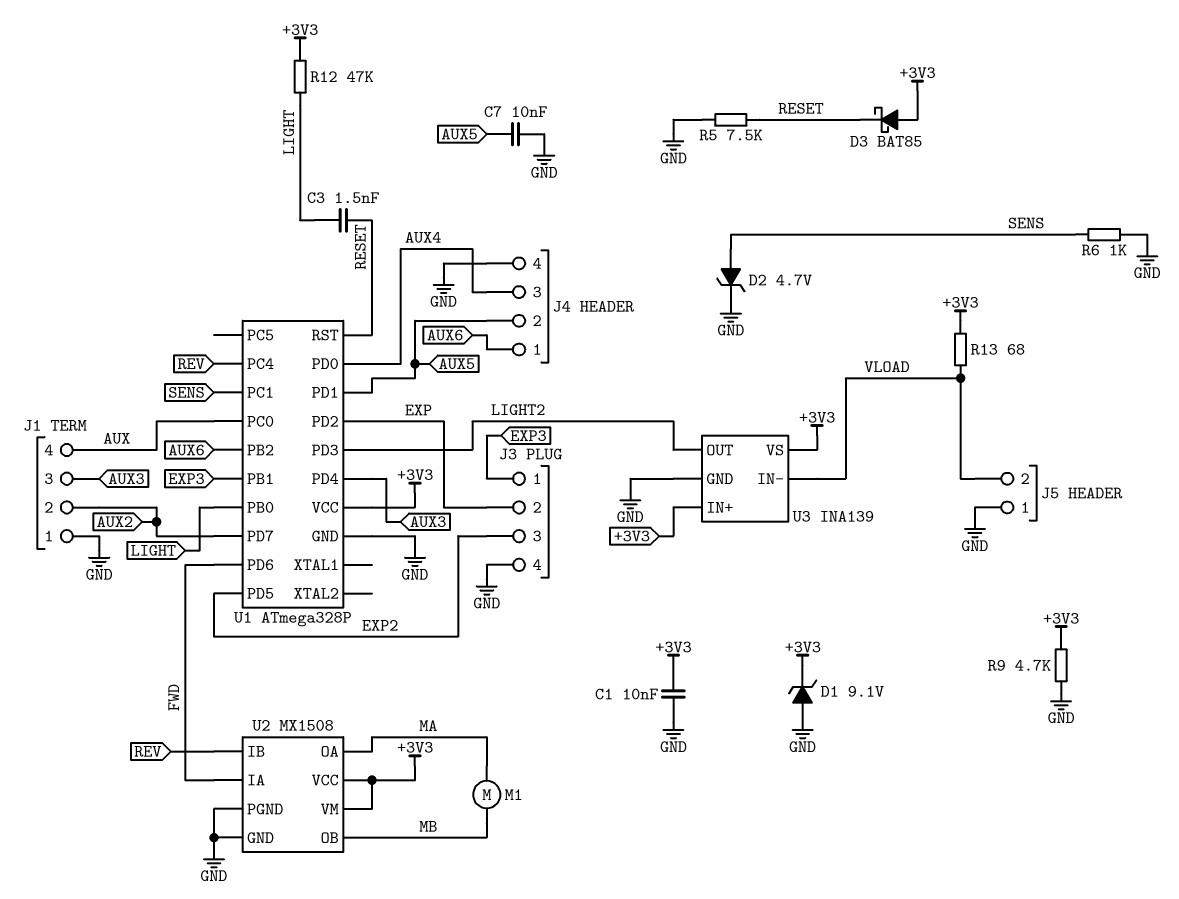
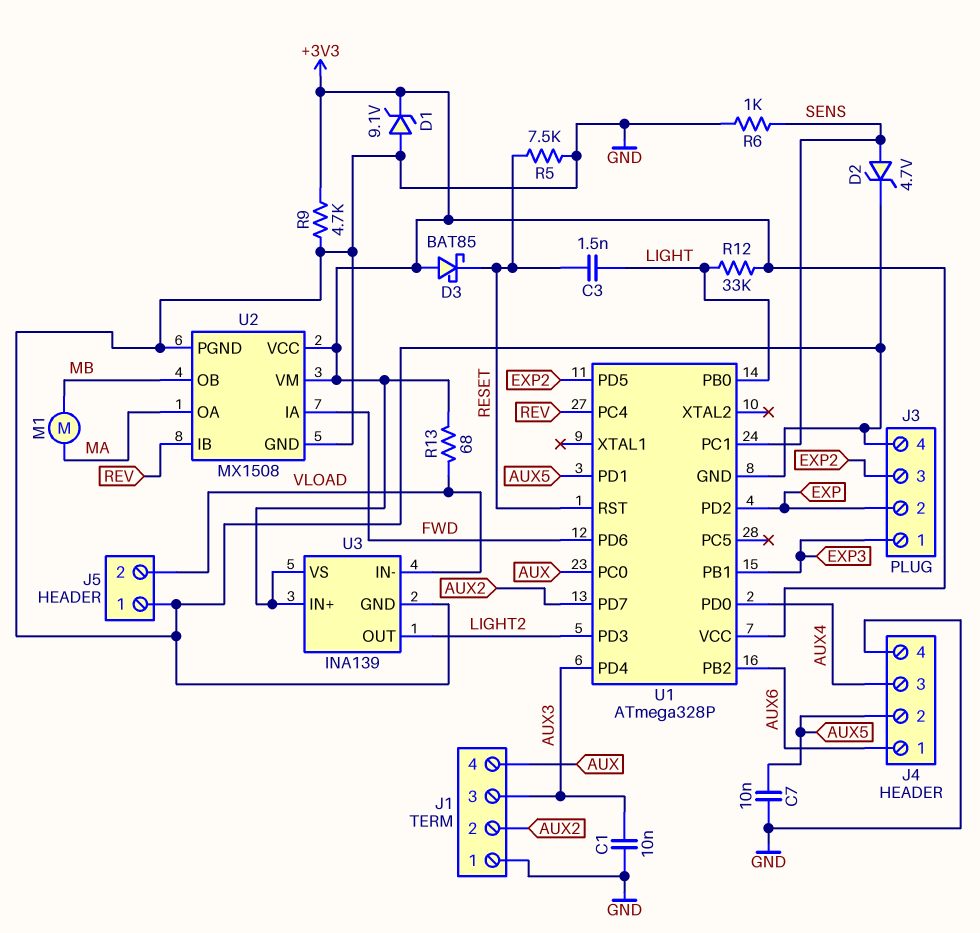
C1: 10nF (+3V3, GND) -> 10nF (AUX3, GND)
R12: 47k (+3V3, LIGHT) -> 33k (+3V3, LIGHT)

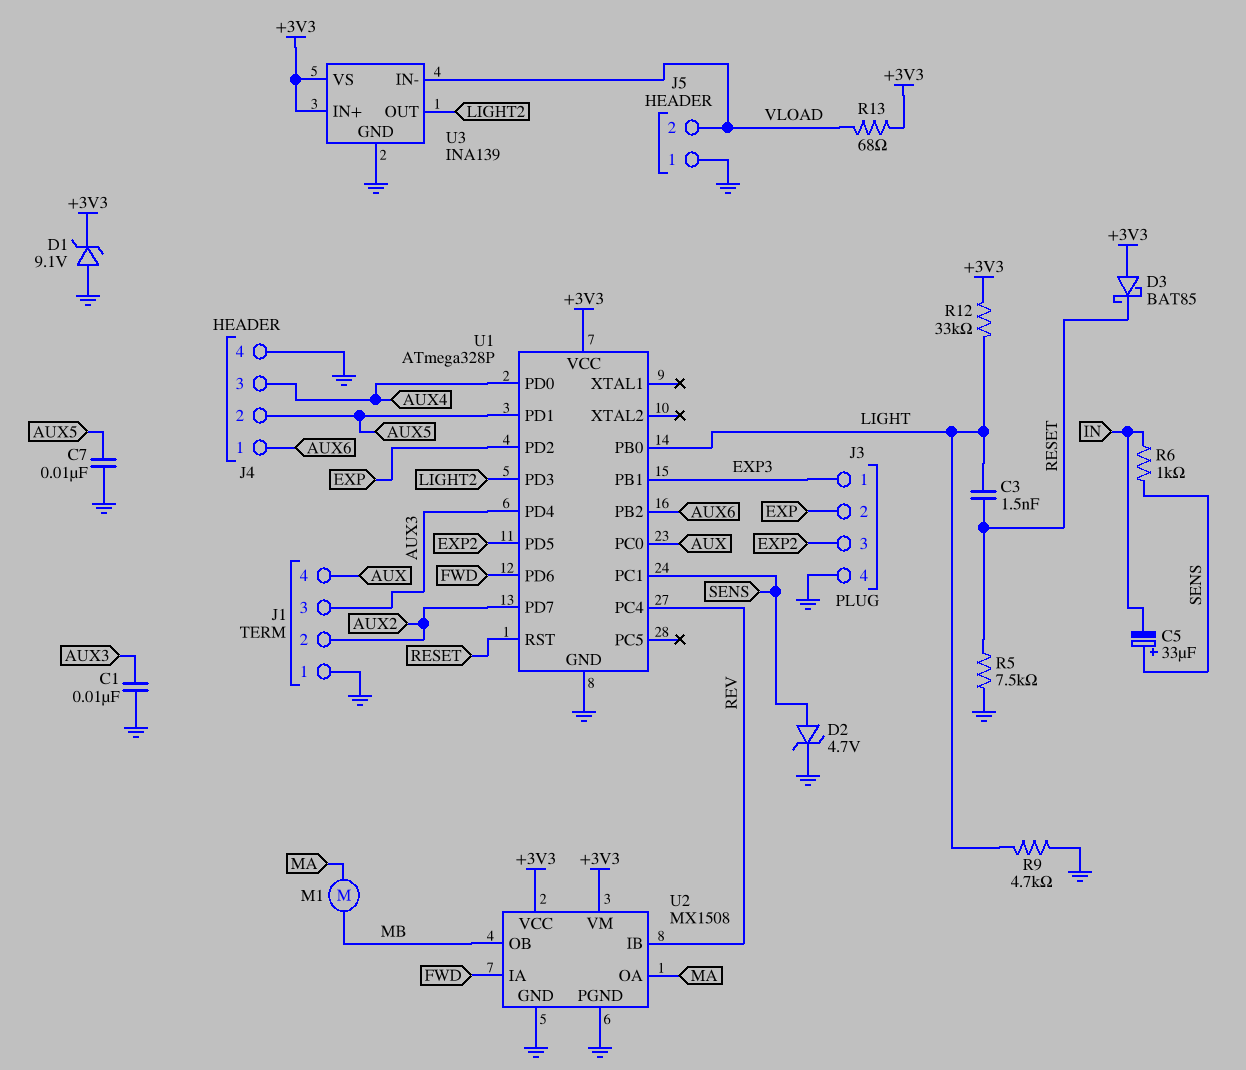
C5: none -> 33uF (plus SENS, minus IN)
R6: 1k (GND, SENS) -> 1k (IN, SENS)
R9: 4.7k (+3V3, GND) -> 4.7k (GND, LIGHT)

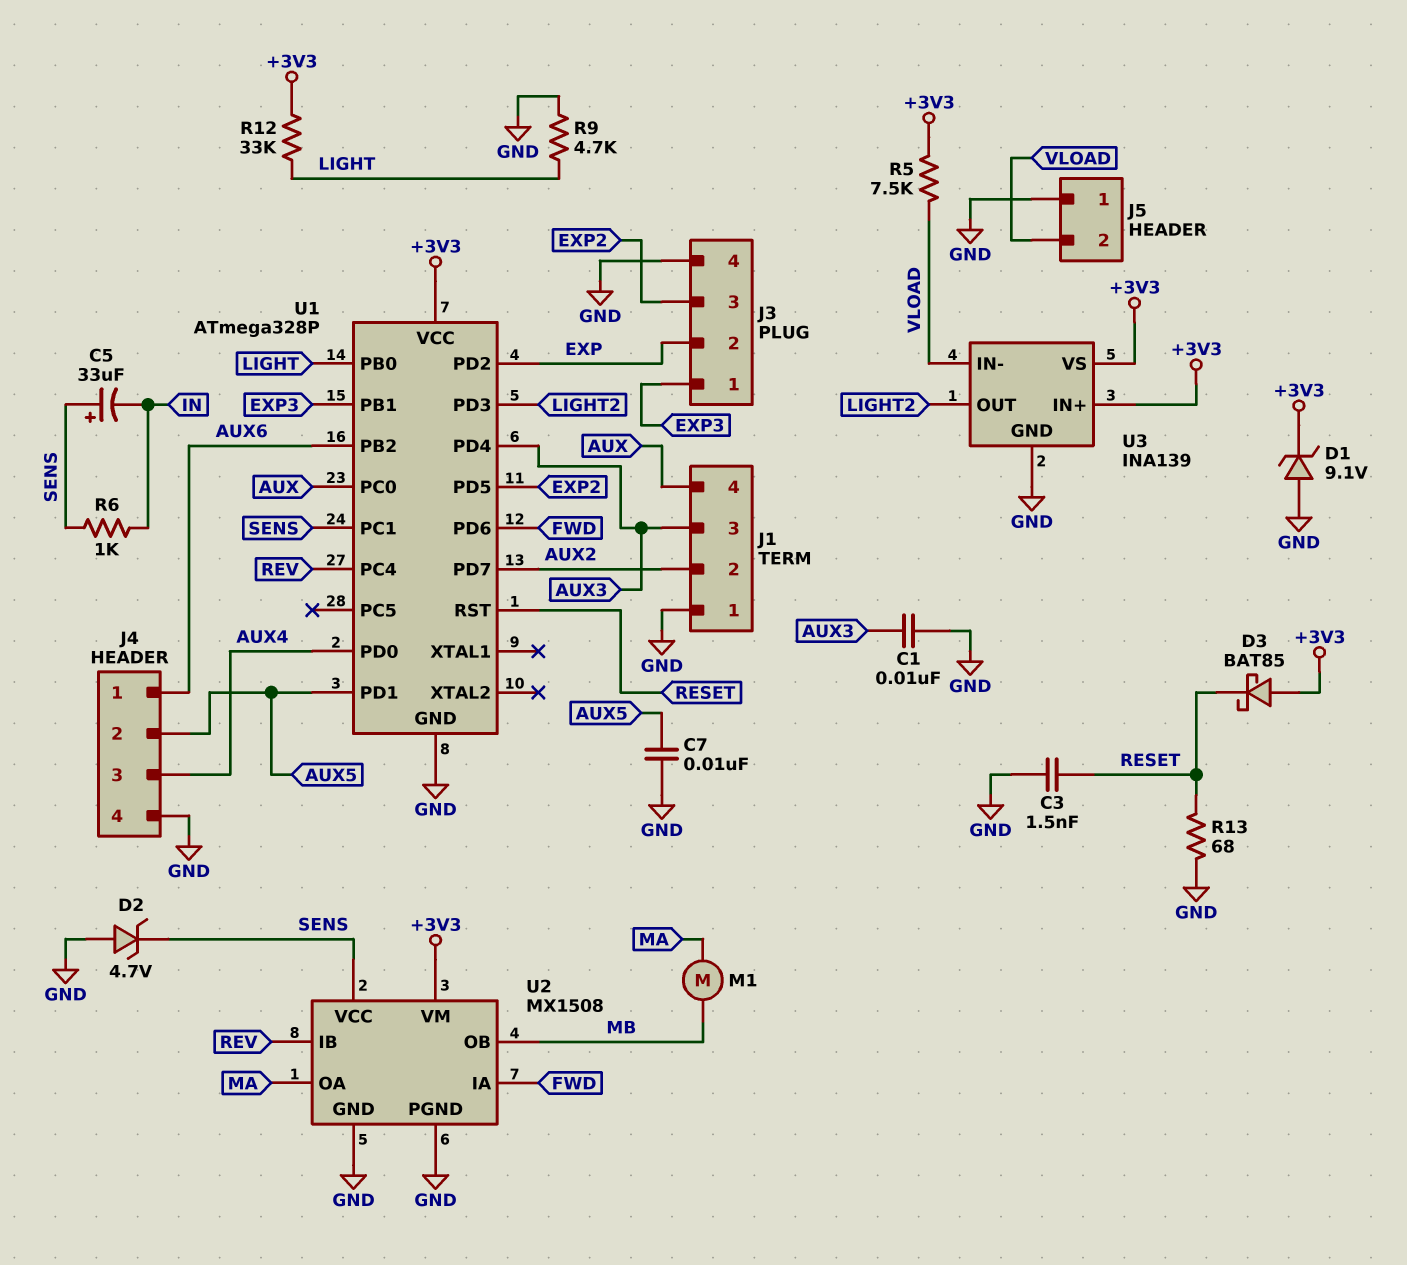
C3: 1.5nF (LIGHT, RESET) -> 1.5nF (GND, RESET)
D2: zener 4.7V (A SENS, K GND) -> zener 4.7V (A GND, K SENS)
R5: 7.5k (GND, RESET) -> 7.5k (+3V3, VLOAD)
R13: 68 (+3V3, VLOAD) -> 68 (GND, RESET)
U2 pin VCC: +3V3 -> SENS

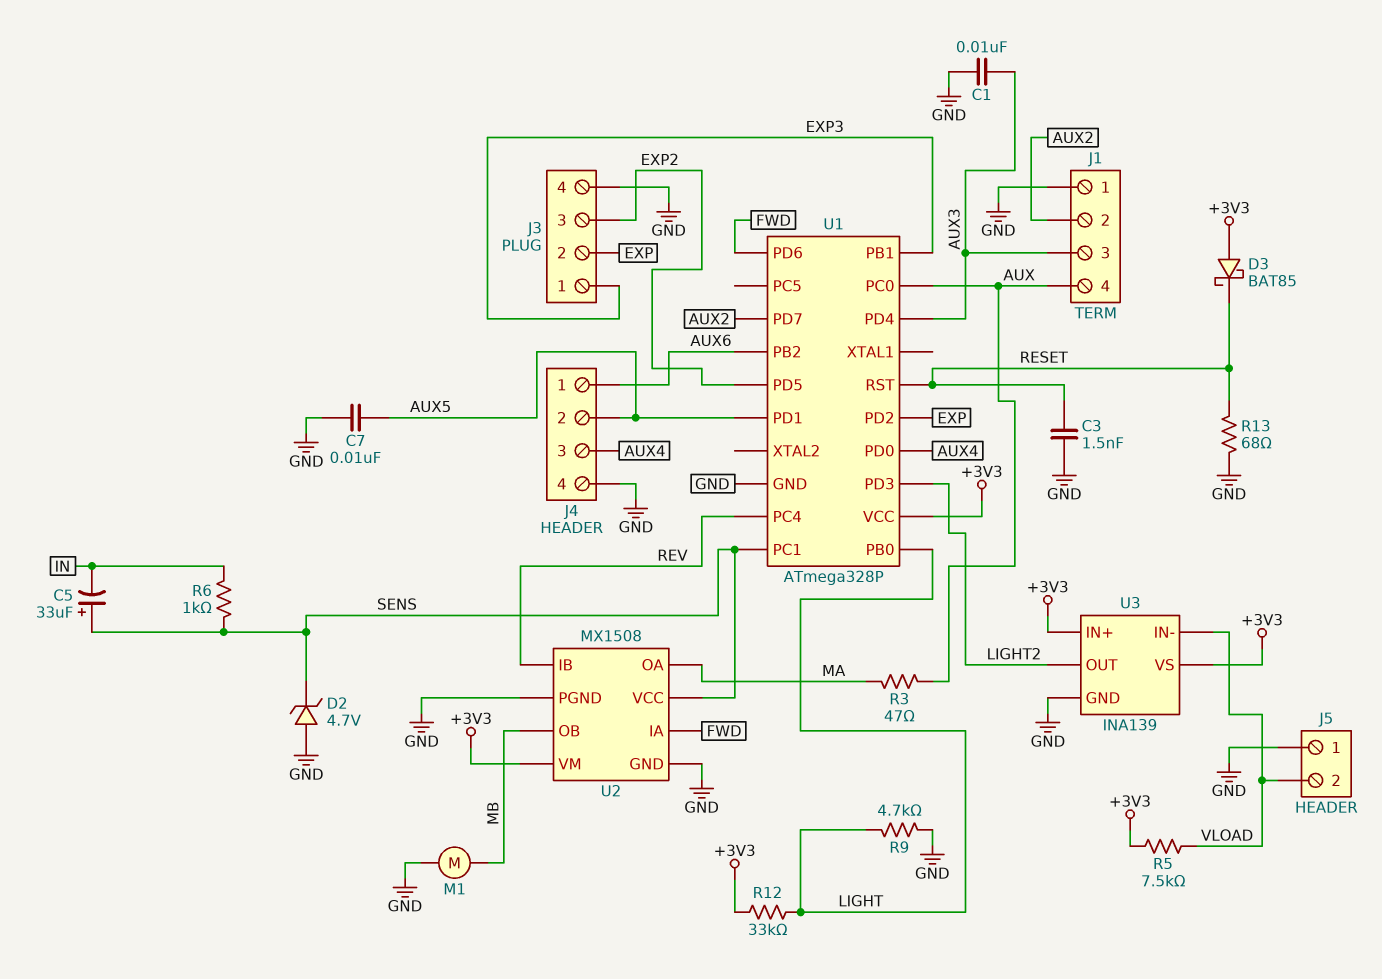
D1: zener 9.1V (A GND, K +3V3) -> none
M1: motor (MA, MB) -> motor (GND, MB)
R3: none -> 47 (AUX, MA)

